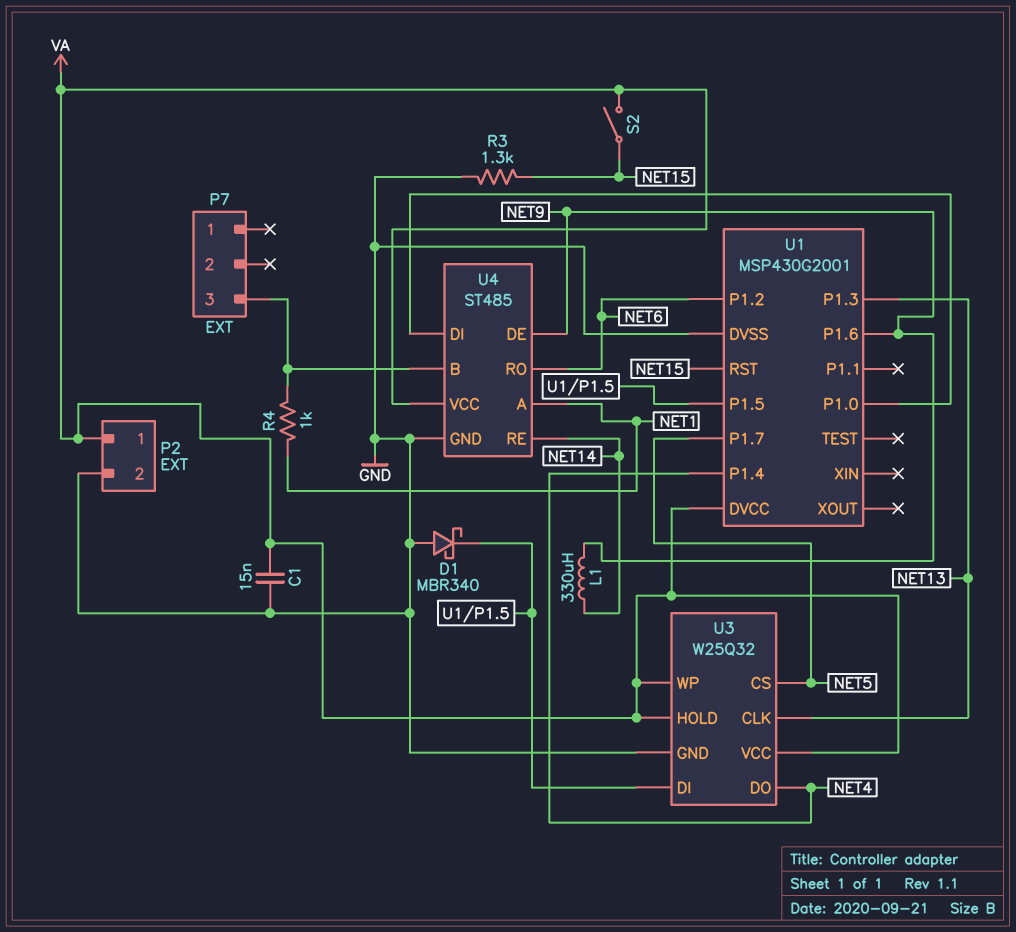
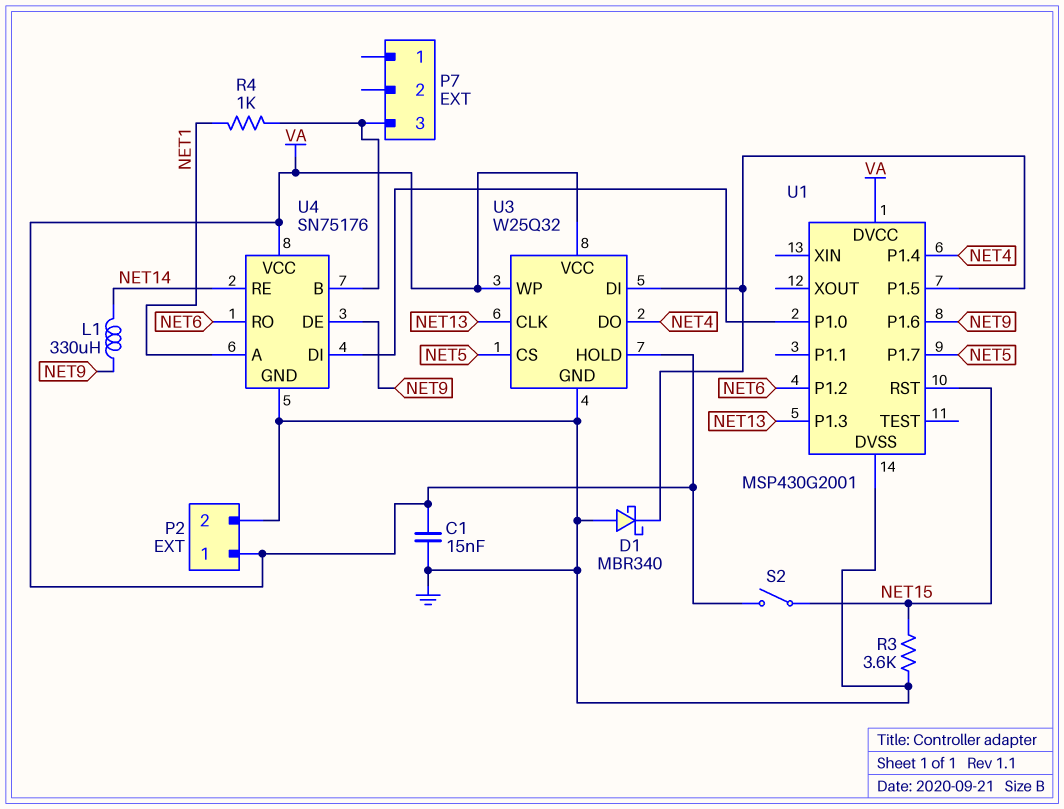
R3: 1.3k (GND, NET15) -> 3.6k (GND, NET15)
U4: ST485 -> SN75176

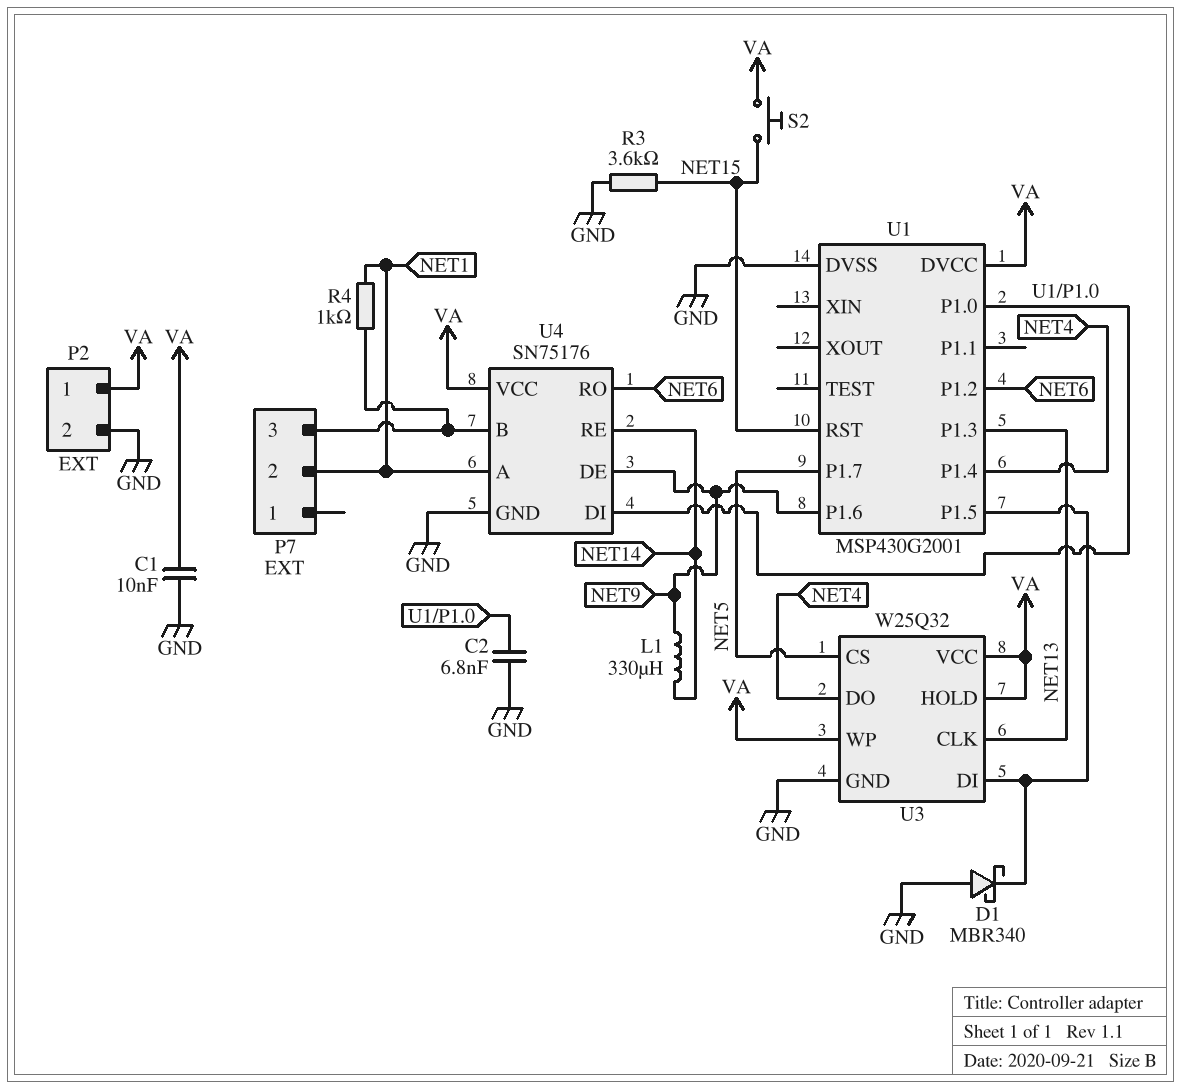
C1: 15nF (GND, VA) -> 10nF (GND, VA)
C2: none -> 6.8nF (GND, U1/P1.0)
P7 pin 2: none -> NET1
S2: switch (NET15, VA) -> button (NET15, VA)

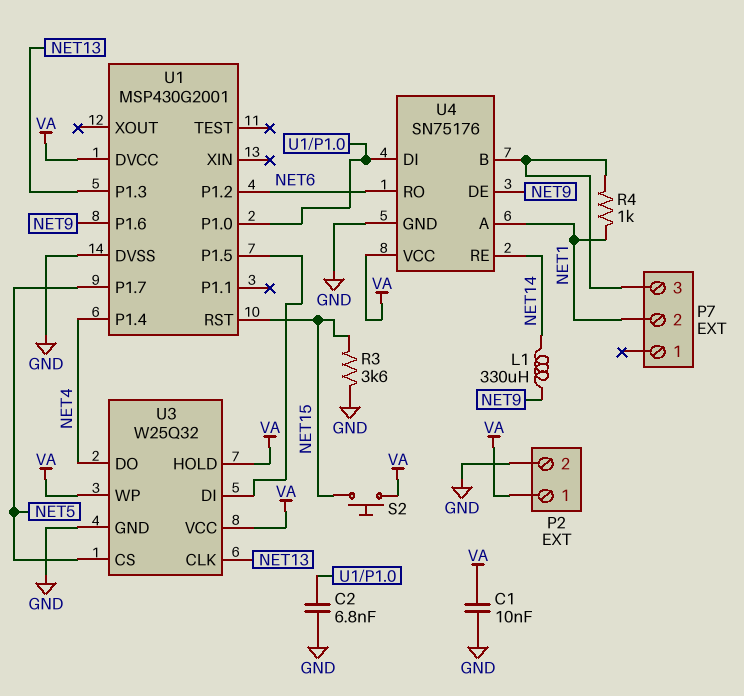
D1: schottky MBR340 (A GND, K U1/P1.5) -> none

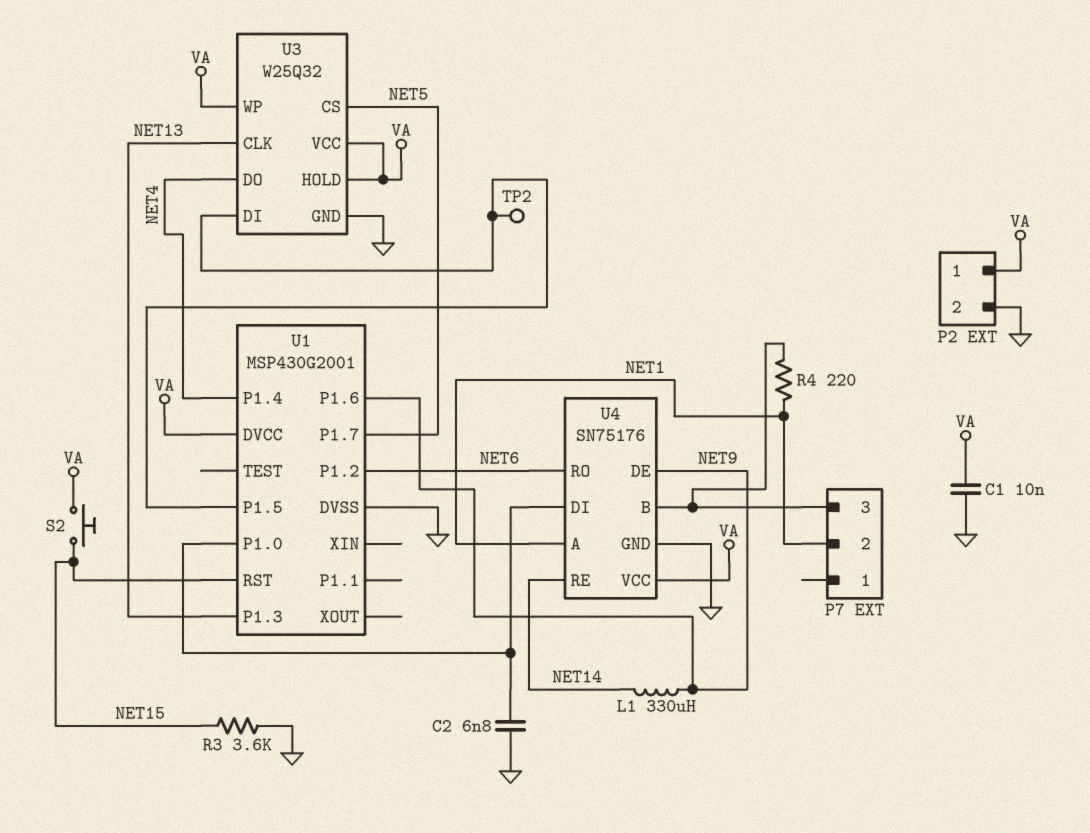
R4: 1k (NET1, P7/3) -> 220 (NET1, P7/3)
TP2: none -> test point (U1/P1.5)

